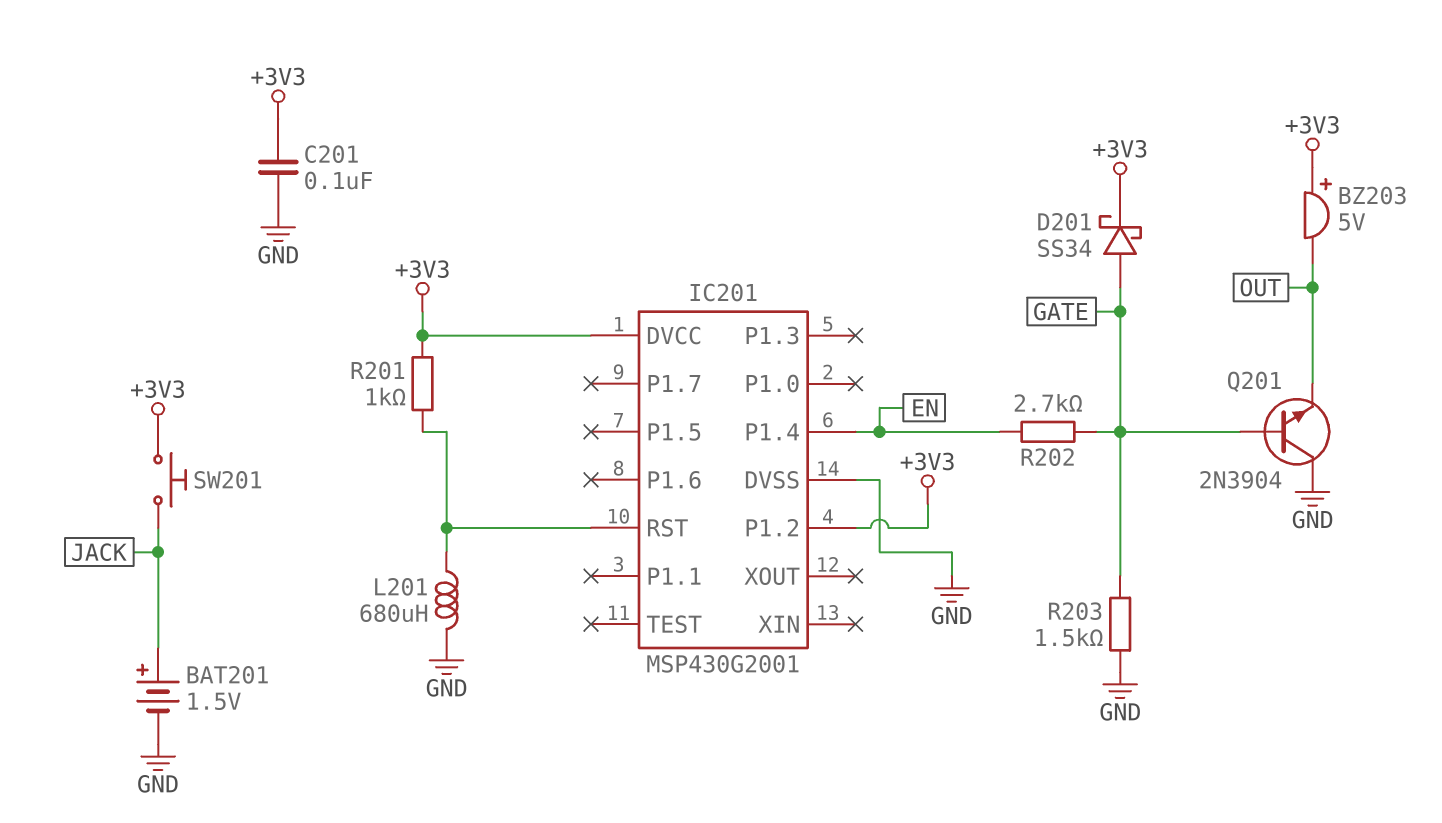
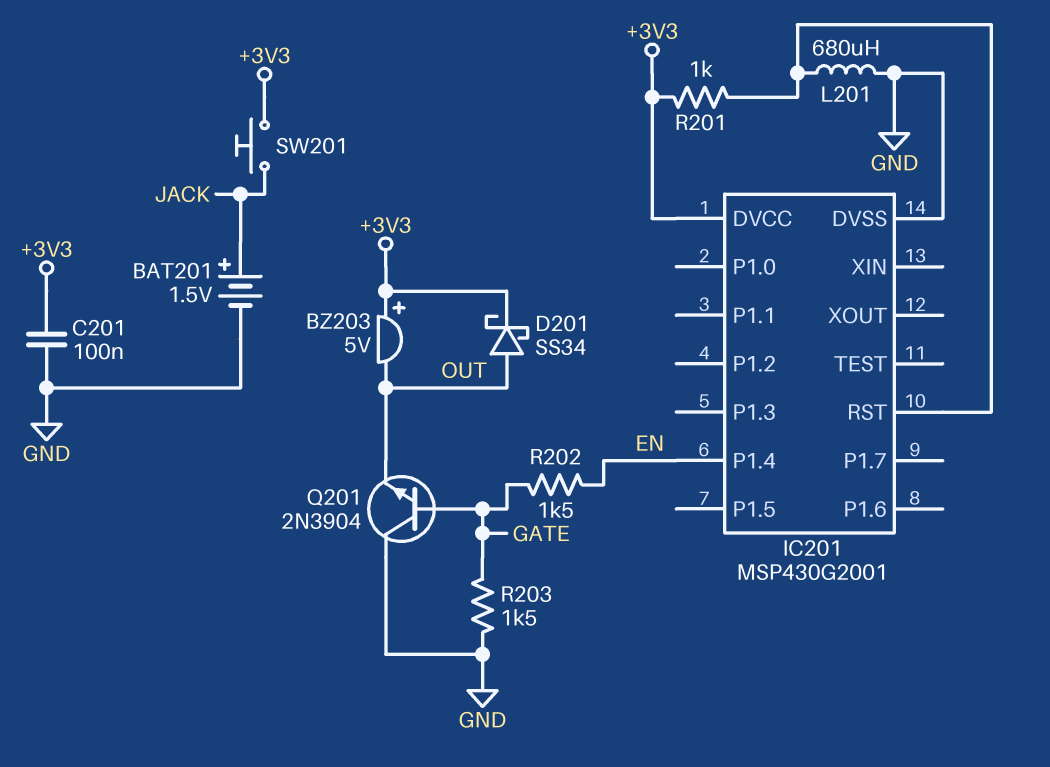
D201: schottky SS34 (A GATE, K +3V3) -> schottky SS34 (A OUT, K +3V3)
IC201 pin P1.2: +3V3 -> none
R202: 2.7k (EN, GATE) -> 1.5k (EN, GATE)

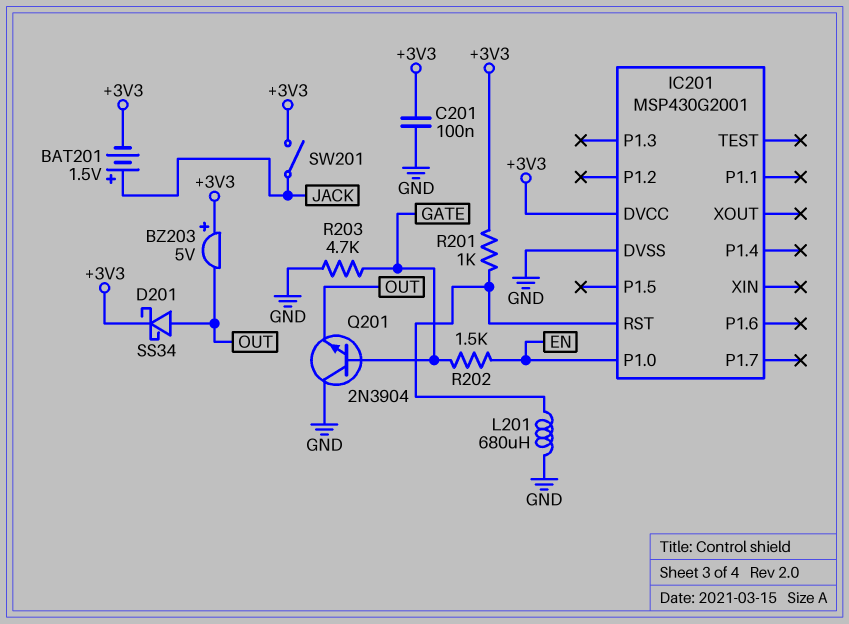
BAT201: 1.5V (plus JACK, minus GND) -> 1.5V (plus JACK, minus +3V3)
IC201 pin P1.0: none -> EN
IC201 pin P1.4: EN -> none
R203: 1.5k (GATE, GND) -> 4.7k (GATE, GND)
SW201: button (+3V3, JACK) -> switch (+3V3, JACK)

